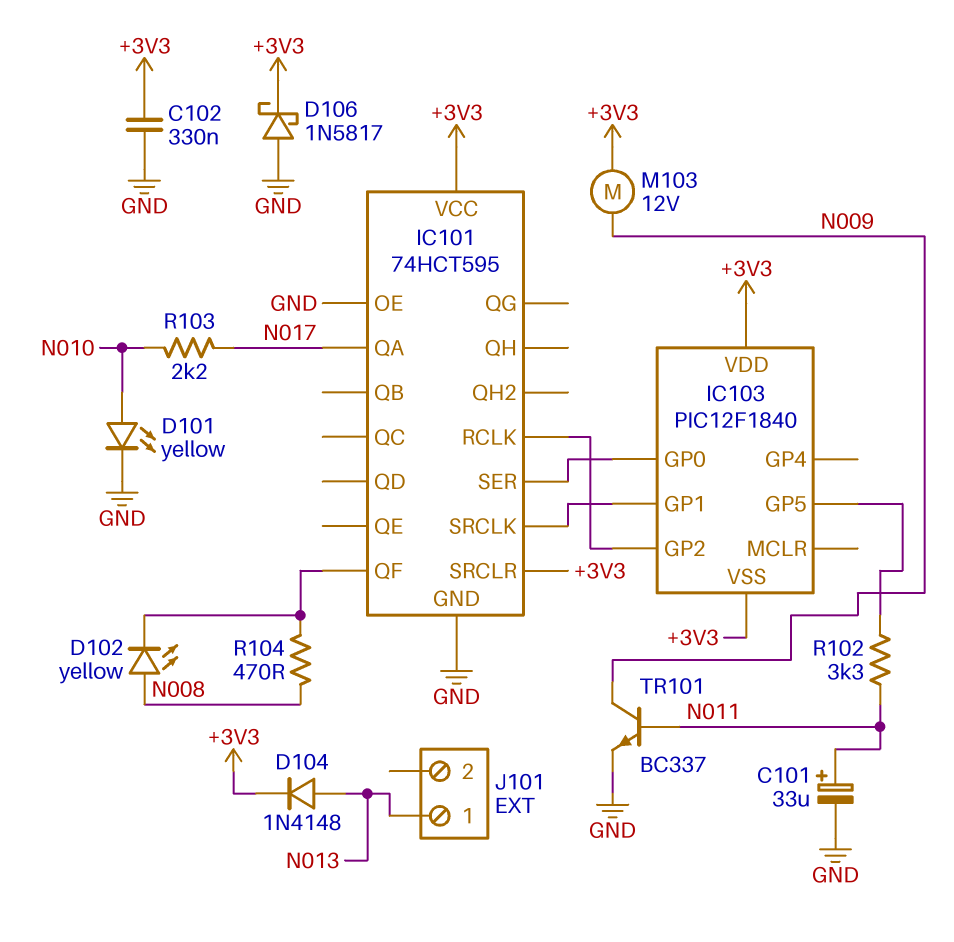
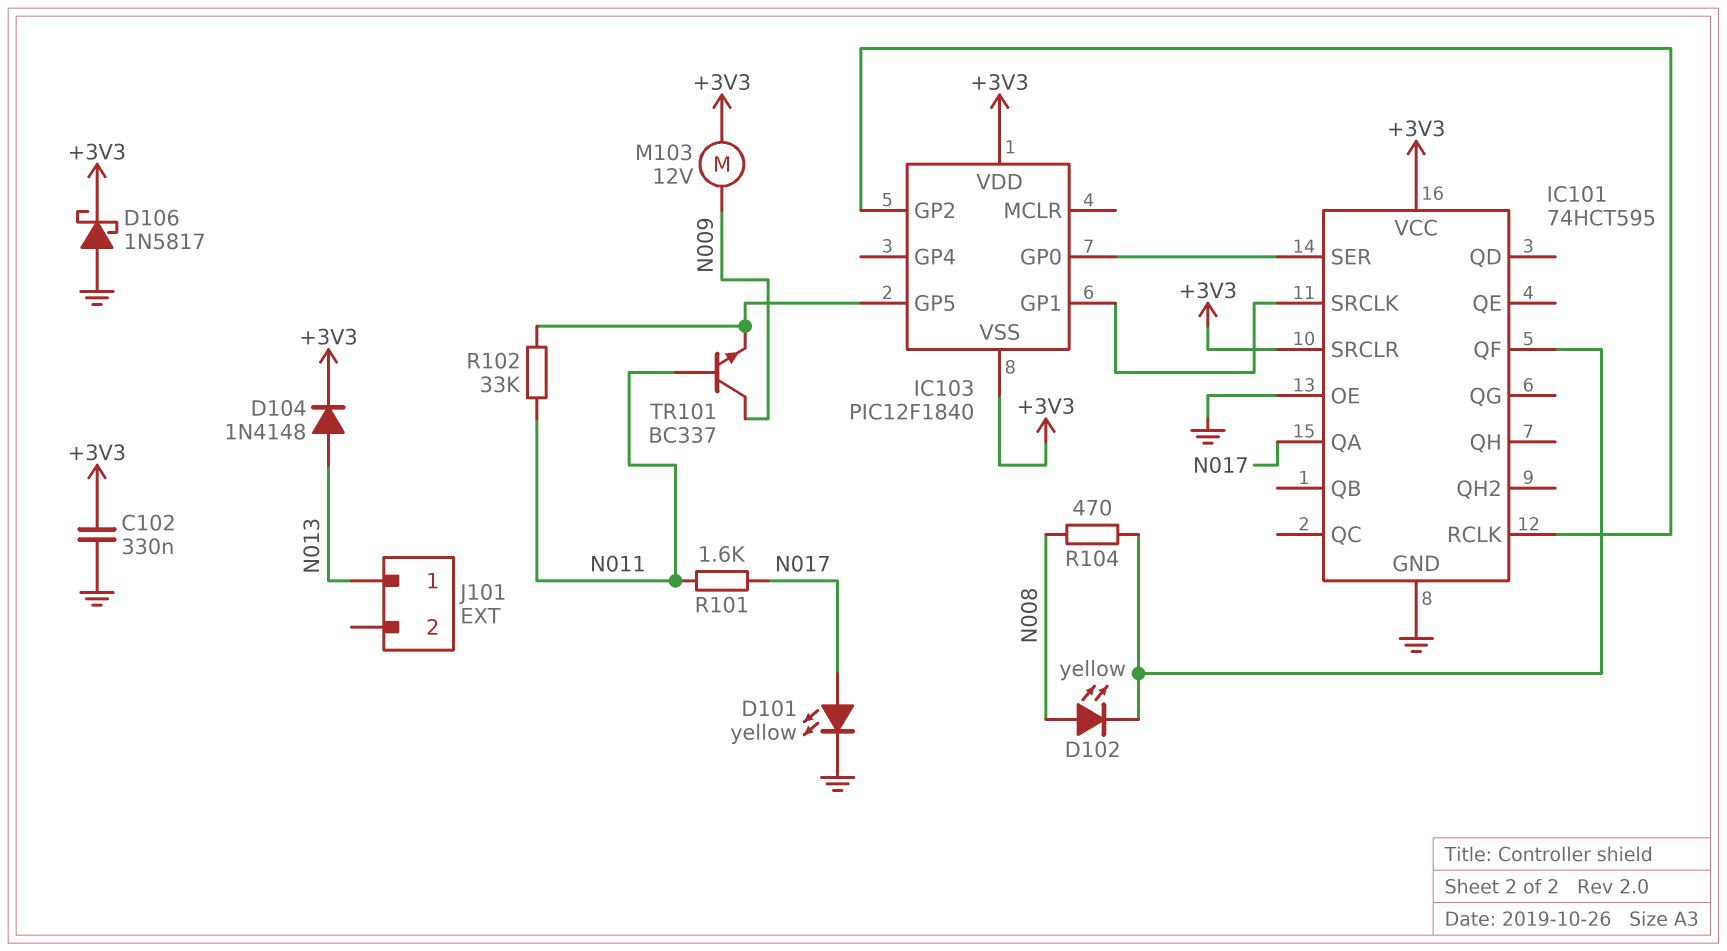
C101: 33uF (plus N011, minus GND) -> none
D101: LED yellow (A N010, K GND) -> LED yellow (A N017, K GND)
R101: none -> 1.6k (N011, N017)
R102: 3.3k (IC103/GP5, N011) -> 33k (IC103/GP5, N011)
R103: 2.2k (N010, N017) -> none
TR101: NPN BC337 (B N011, C N009, E GND) -> NPN BC337 (B N011, C N009, E IC103/GP5)

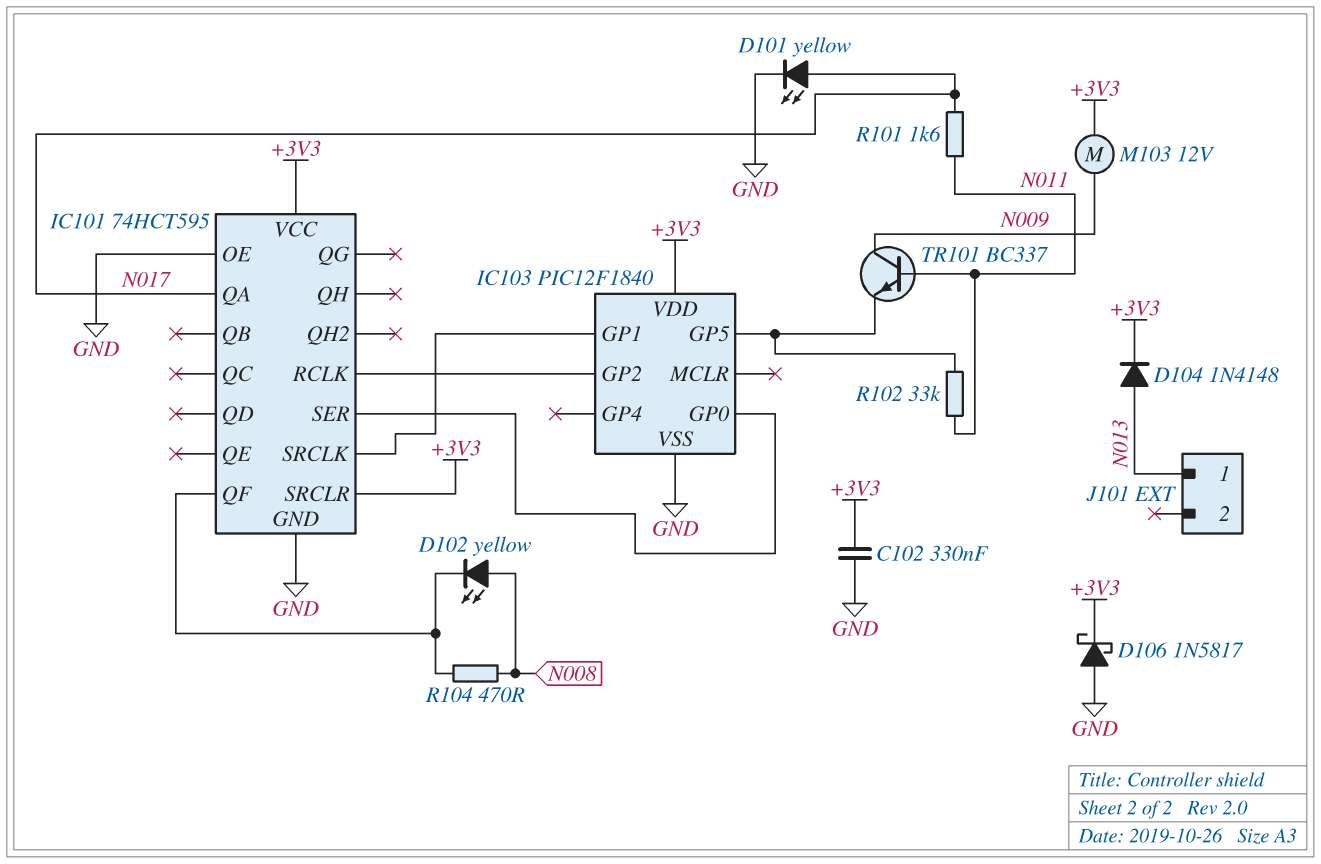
IC103 pin VSS: +3V3 -> GND

